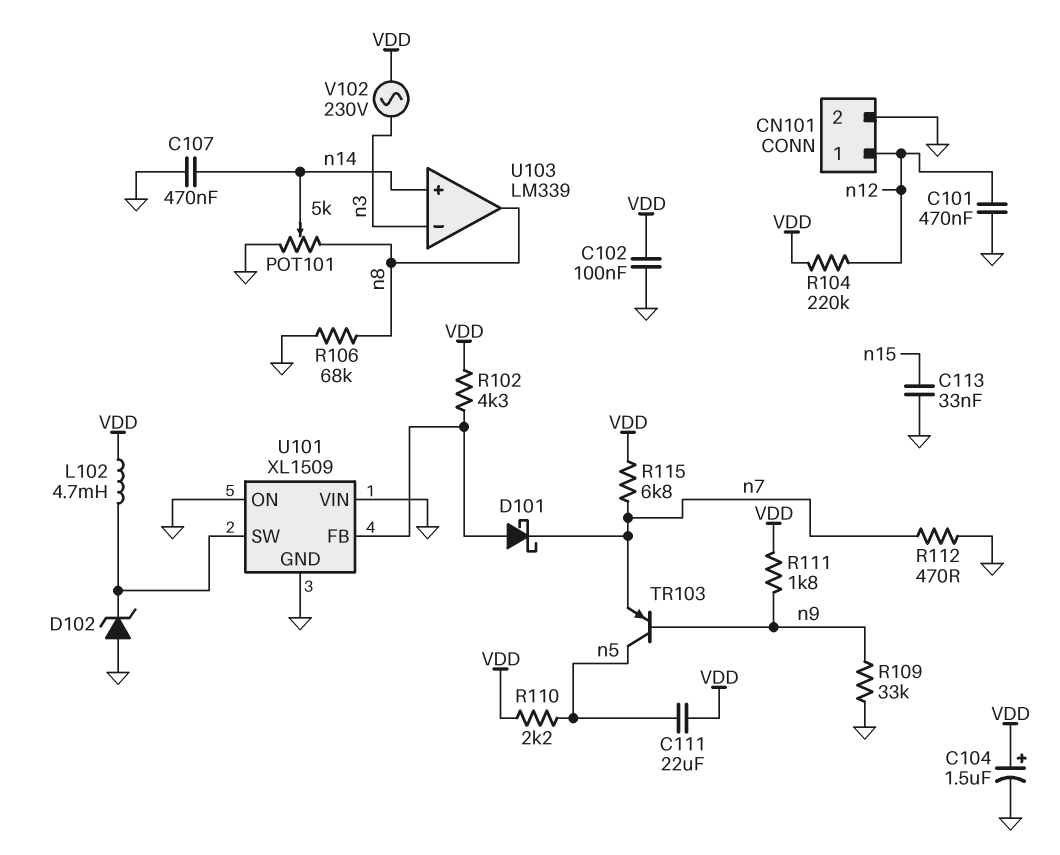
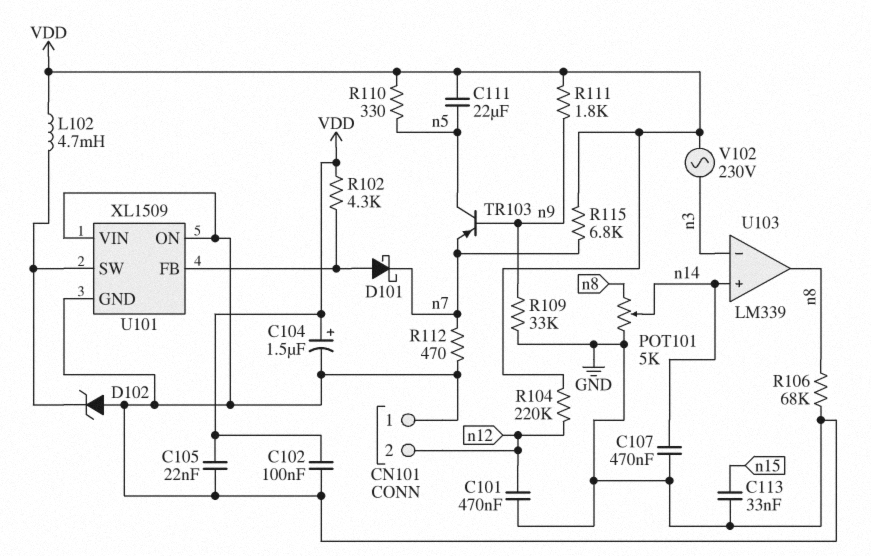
C105: none -> 22nF (GND, VDD)
CN101 pin 1: n12 -> GND
CN101 pin 2: GND -> n12
R110: 2.2k (VDD, n5) -> 330 (VDD, n5)

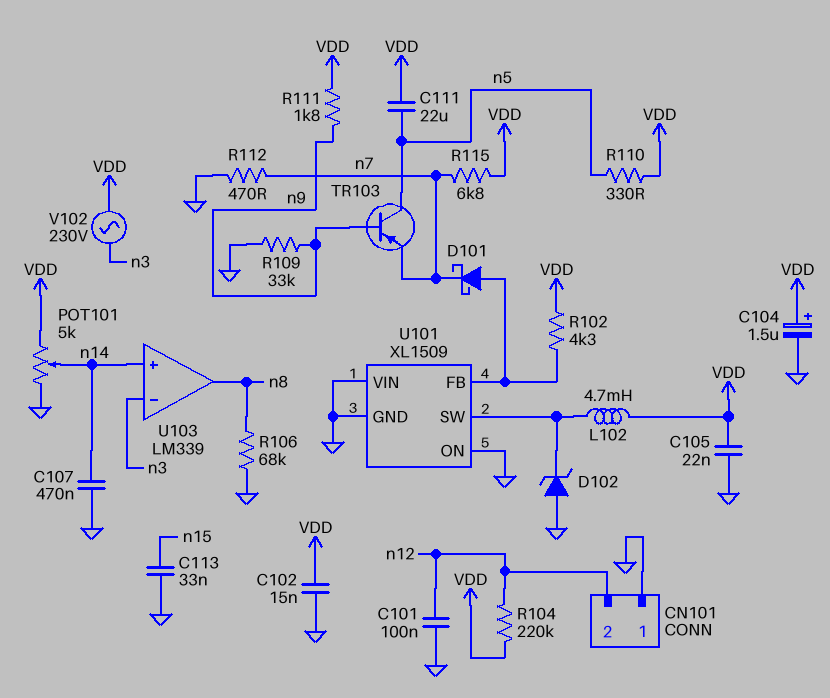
C101: 470nF (GND, n12) -> 100nF (GND, n12)
C102: 100nF (GND, VDD) -> 15nF (GND, VDD)
POT101: 5k (GND, n8, wiper n14) -> 5k (GND, VDD, wiper n14)

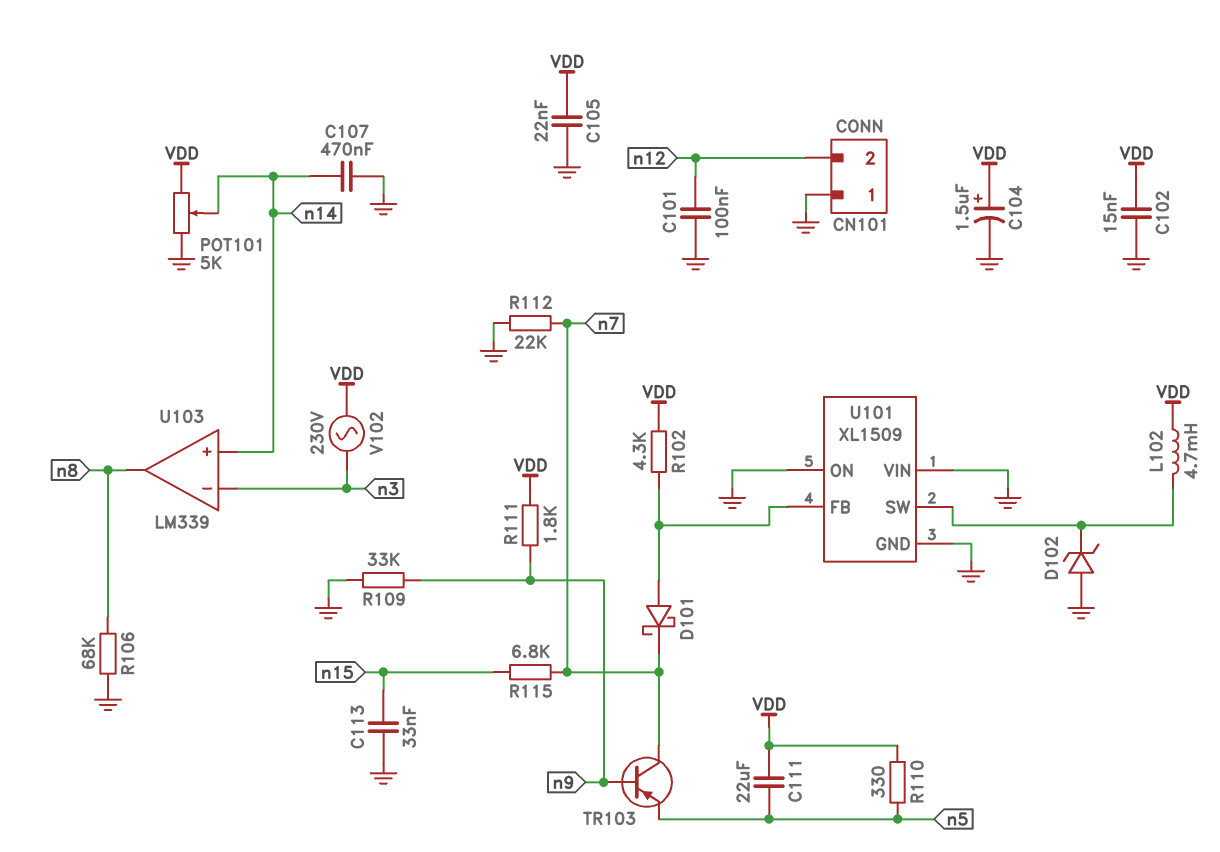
R104: 220k (VDD, n12) -> none
R112: 470 (GND, n7) -> 22k (GND, n7)
R115: 6.8k (VDD, n7) -> 6.8k (n7, n15)
TR103: PNP (B n9, C n5, E n7) -> PNP (B n9, C n7, E n5)

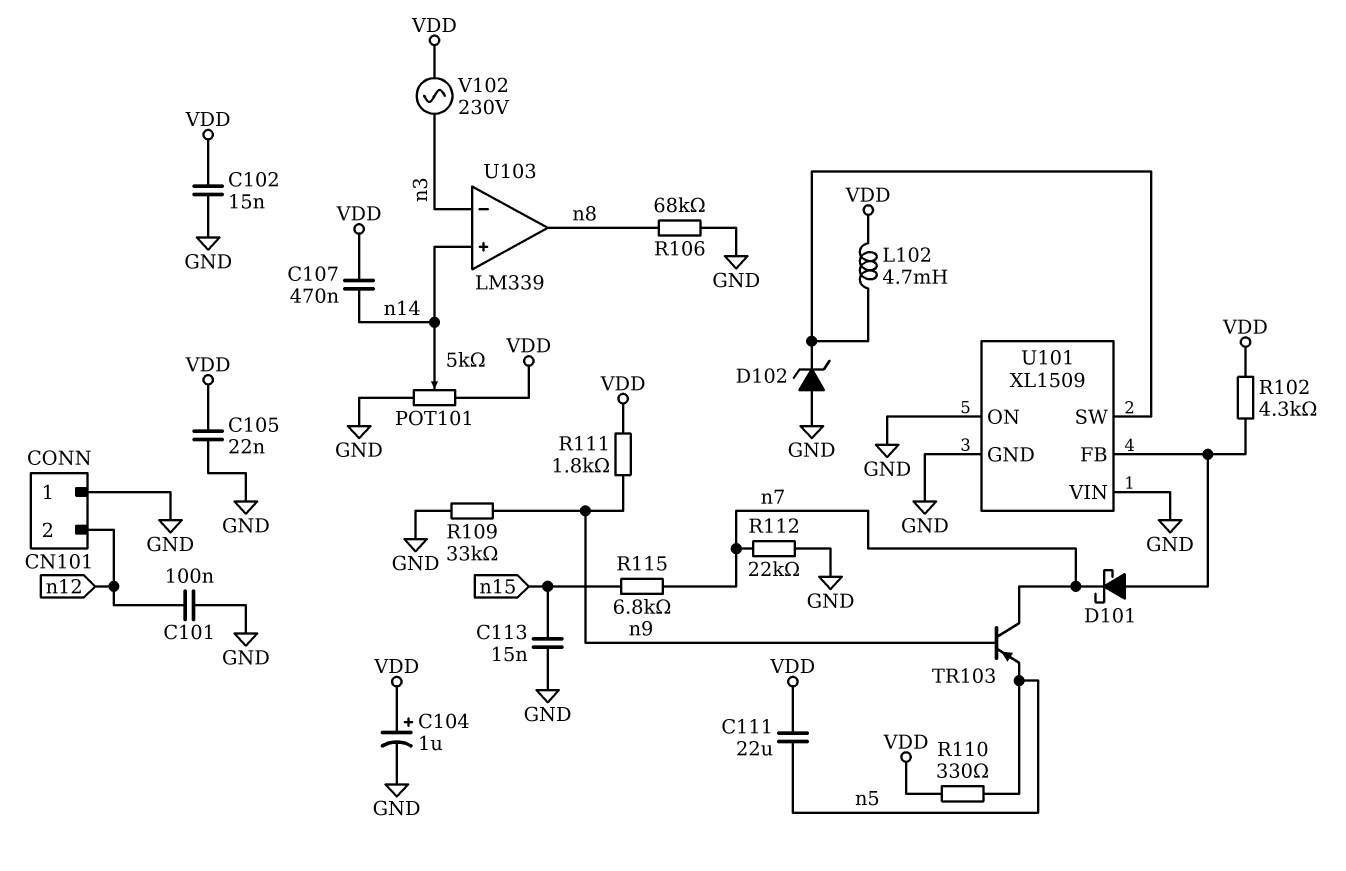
C104: 1.5uF (plus VDD, minus GND) -> 1uF (plus VDD, minus GND)
C107: 470nF (GND, n14) -> 470nF (VDD, n14)
C113: 33nF (GND, n15) -> 15nF (GND, n15)

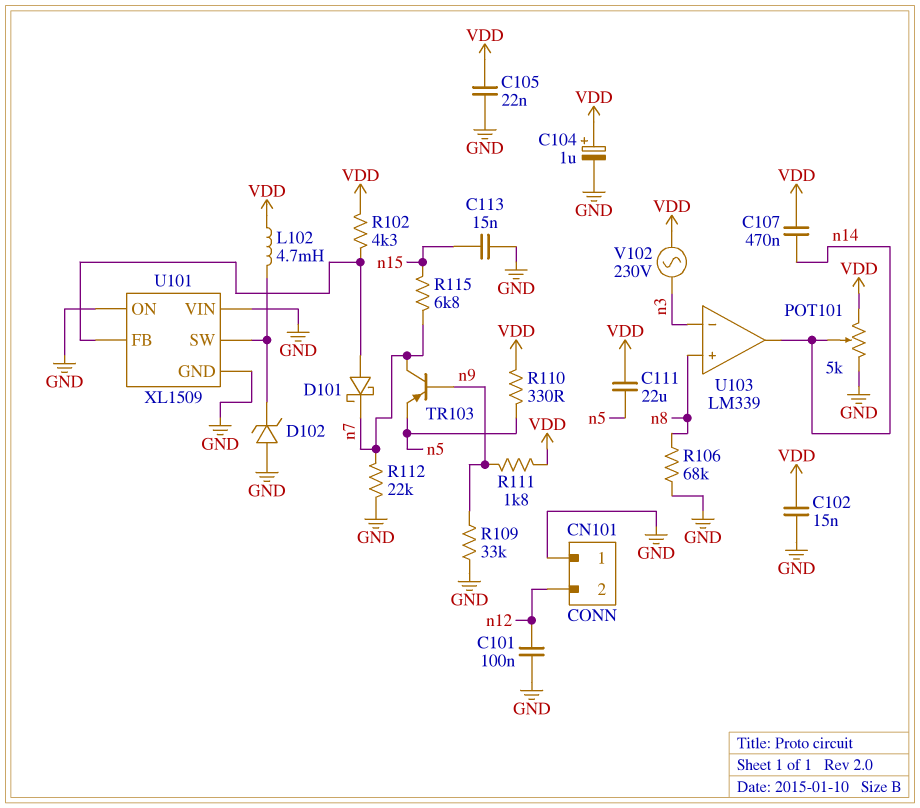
U103 pin in+: n14 -> n8
U103 pin out: n8 -> n14

